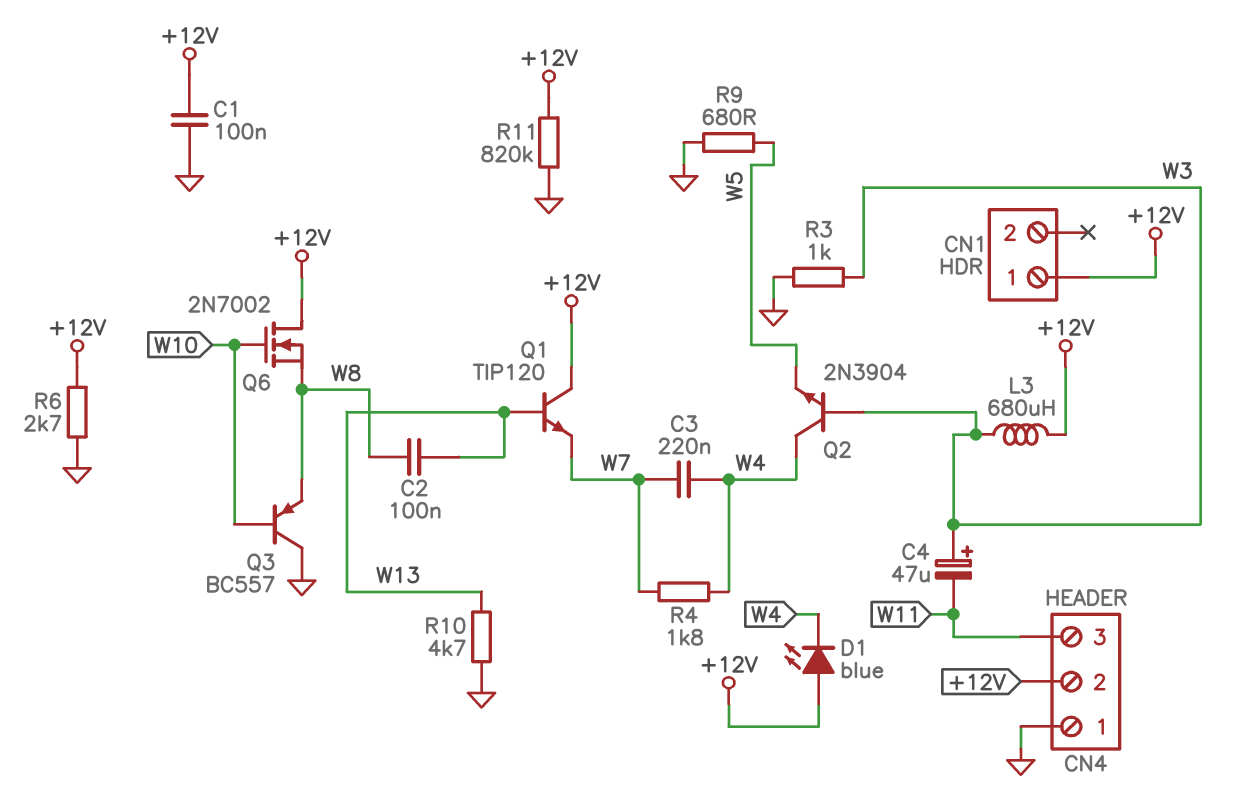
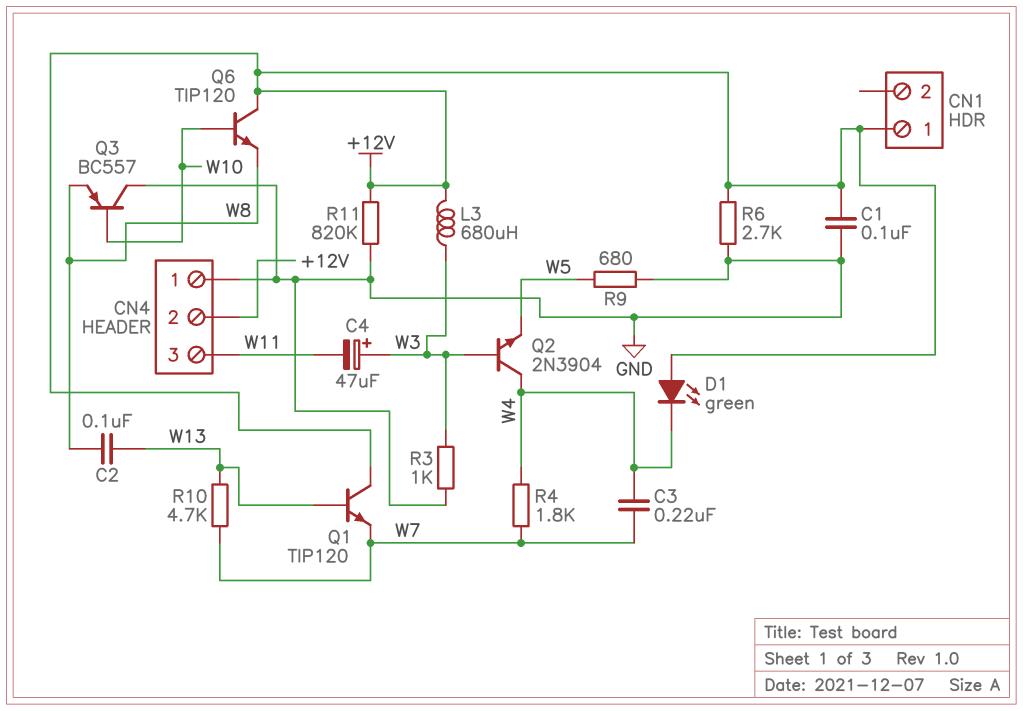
D1: LED blue (A +12V, K W4) -> LED green (A +12V, K W4)
Q6: NMOS 2N7002 (G W10, D +12V, S W8) -> NPN TIP120 (B W10, C +12V, E W8)
R10: 4.7k (GND, W13) -> 4.7k (W7, W13)

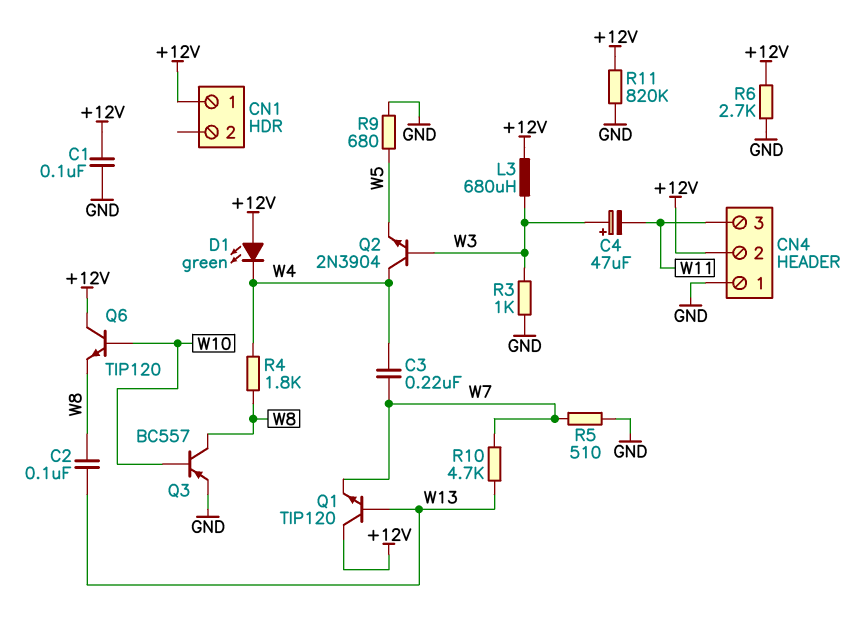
Q3: PNP BC557 (B W10, C GND, E W8) -> PNP BC557 (B W10, C W8, E GND)
R4: 1.8k (W4, W7) -> 1.8k (W4, W8)
R5: none -> 510 (GND, W7)

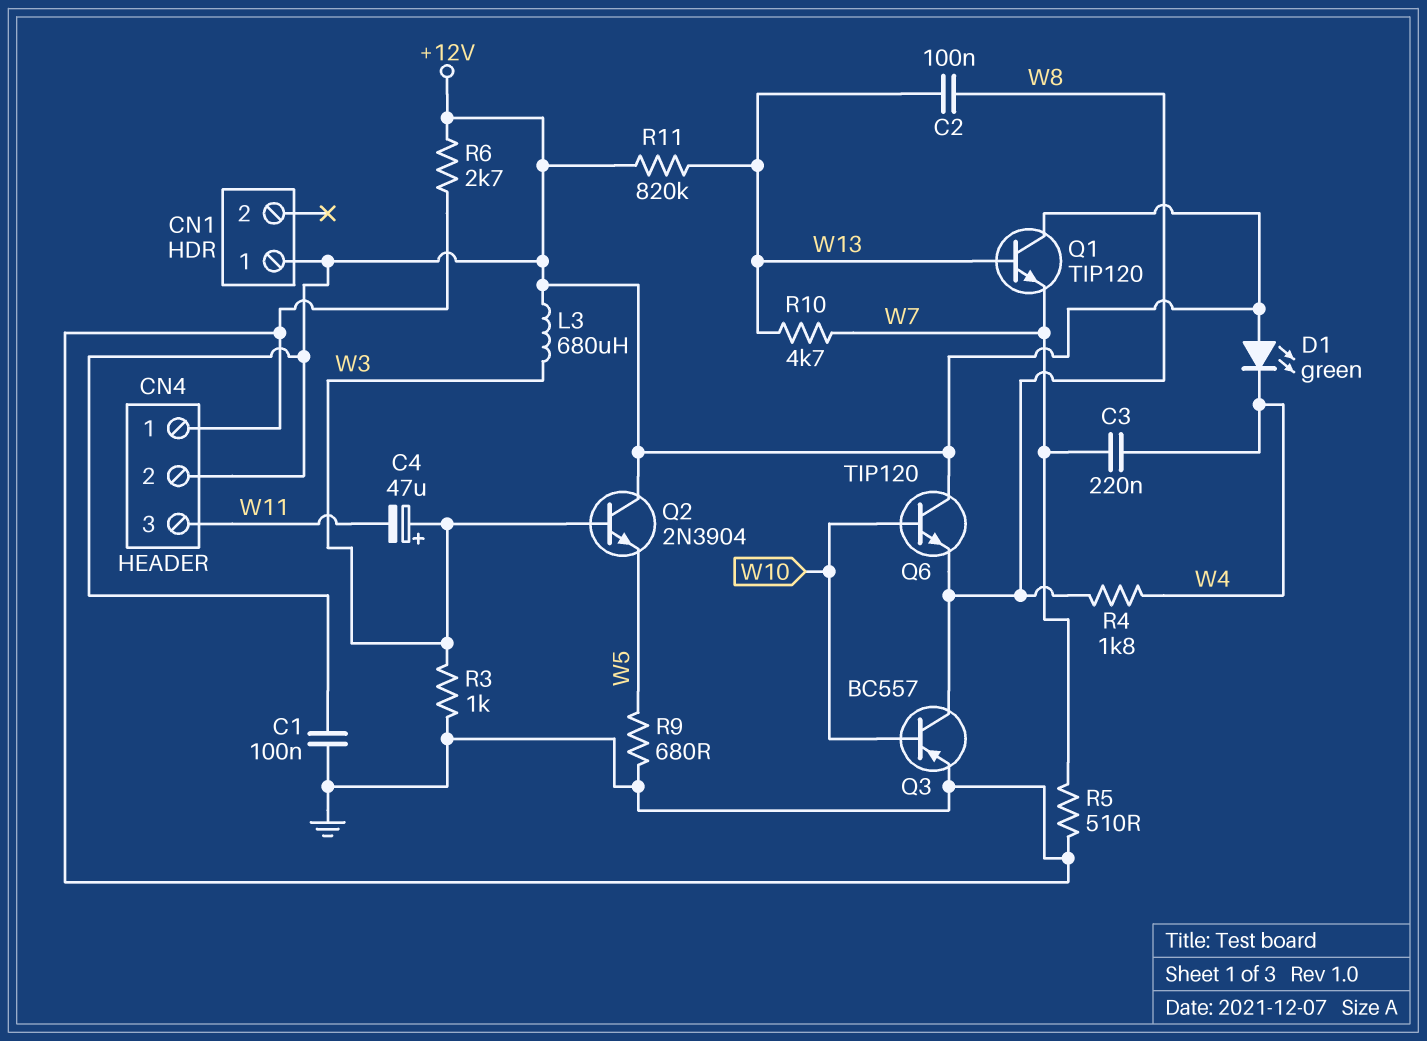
Q2: NPN 2N3904 (B W3, C W4, E W5) -> NPN 2N3904 (B W3, C +12V, E W5)
R11: 820k (+12V, GND) -> 820k (+12V, W13)

